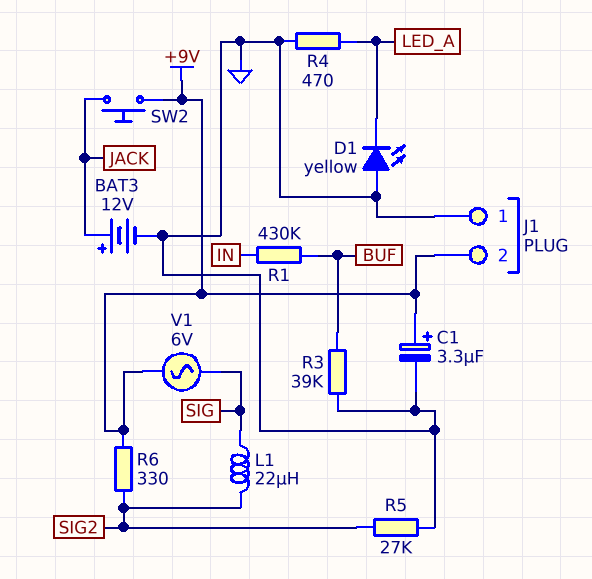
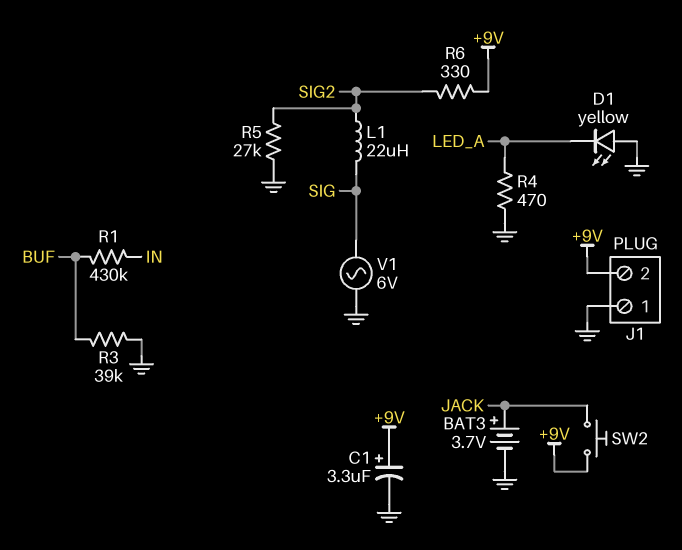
BAT3: 12V (plus JACK, minus GND) -> 3.7V (plus JACK, minus GND)
V1: AC 6V (+9V, SIG) -> AC 6V (GND, SIG)

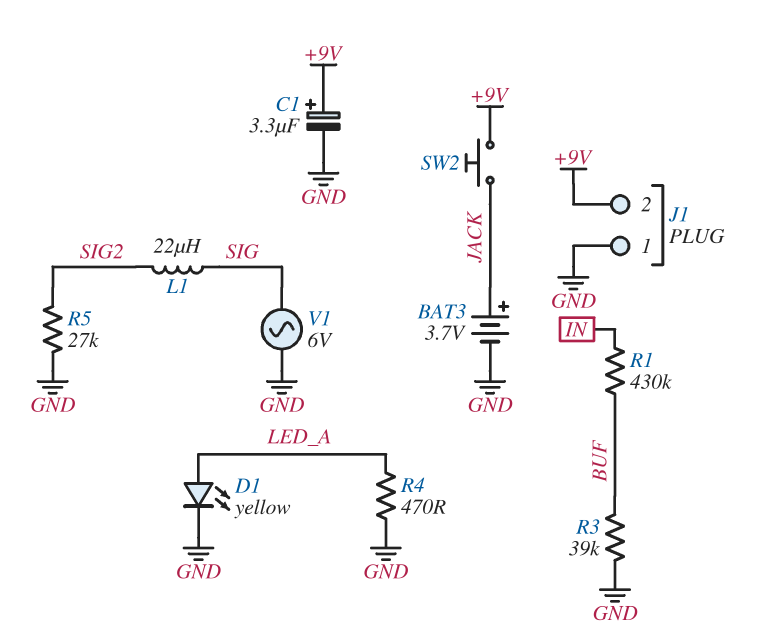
D1: LED yellow (A GND, K LED_A) -> LED yellow (A LED_A, K GND)
R6: 330 (+9V, SIG2) -> none

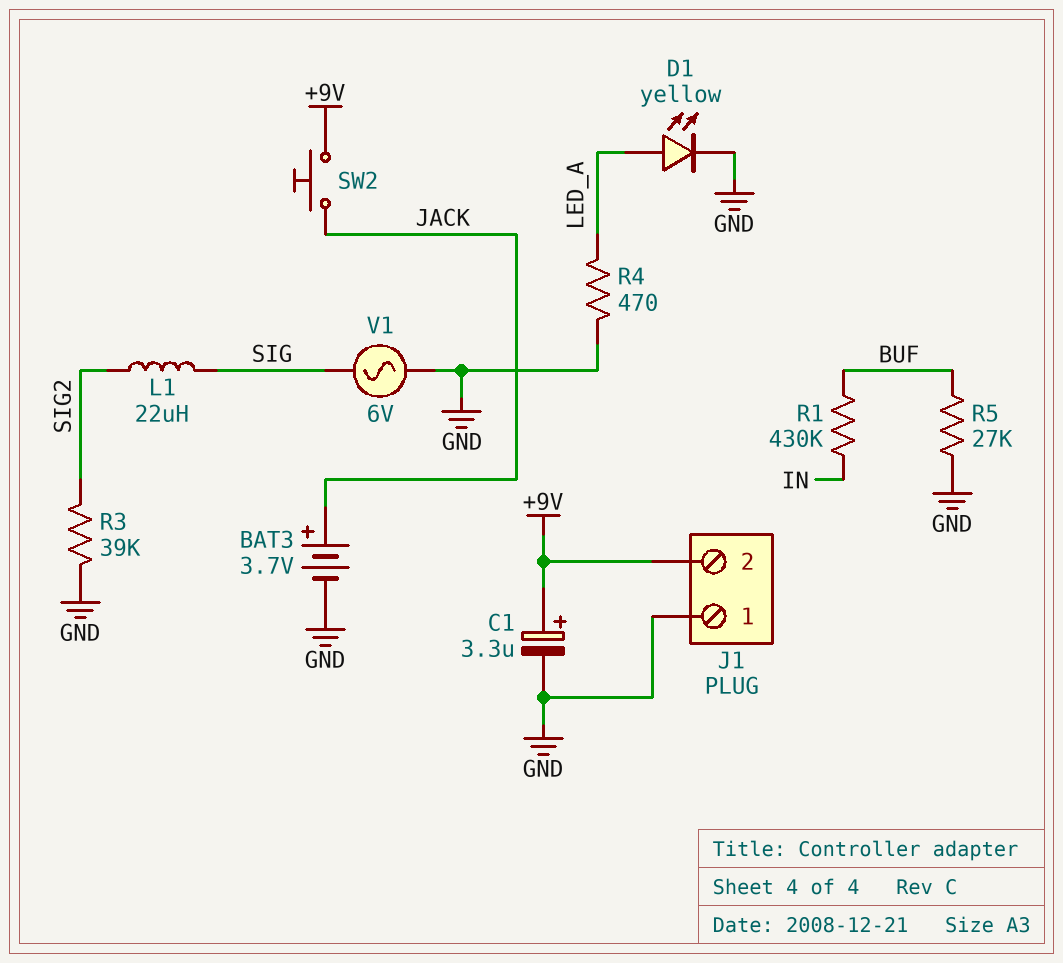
R3: 39k (BUF, GND) -> 39k (GND, SIG2)
R5: 27k (GND, SIG2) -> 27k (BUF, GND)

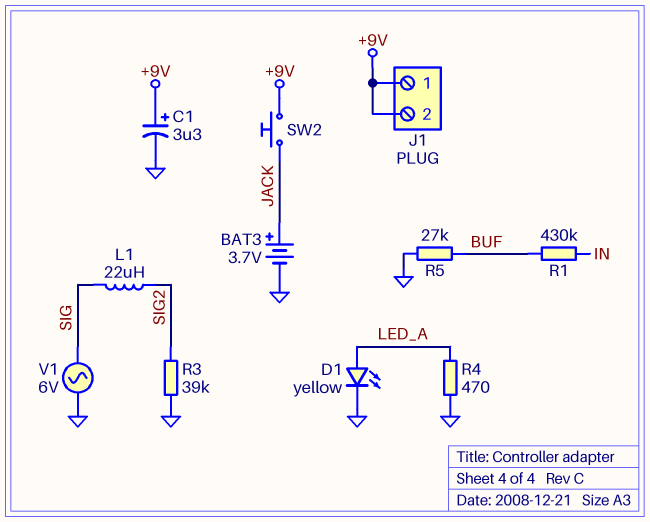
J1 pin 1: GND -> +9V

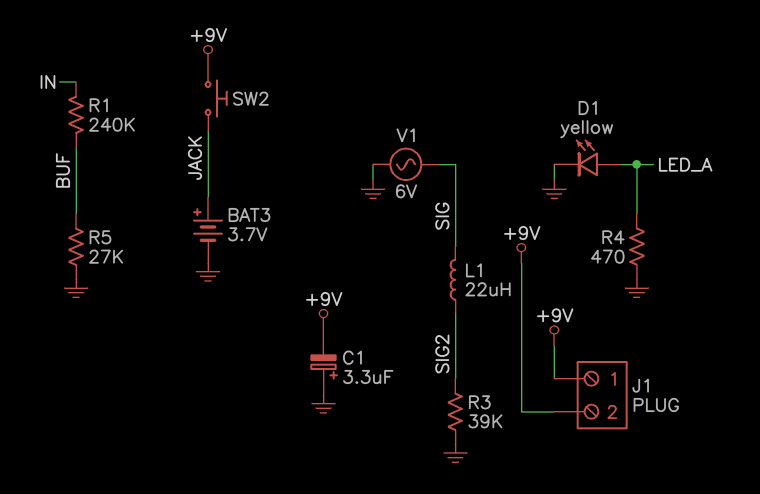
C1: 3.3uF (plus +9V, minus GND) -> 3.3uF (plus GND, minus +9V)
R1: 430k (BUF, IN) -> 240k (BUF, IN)

